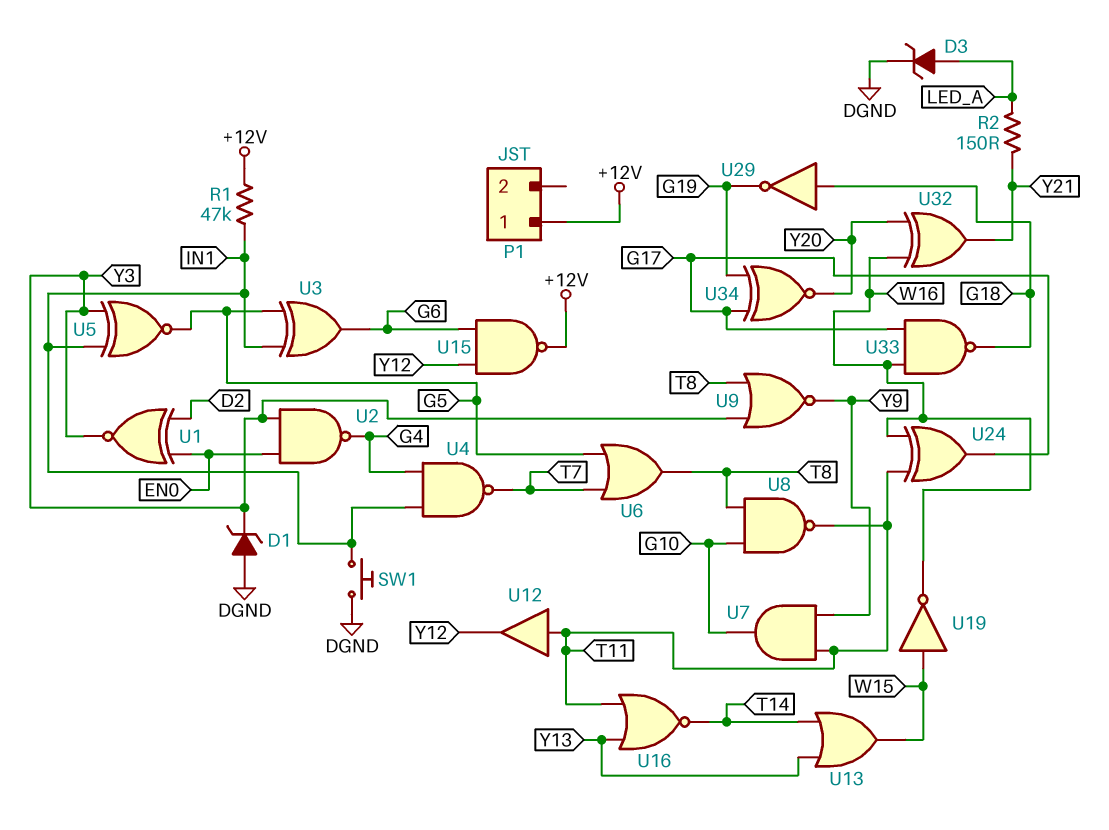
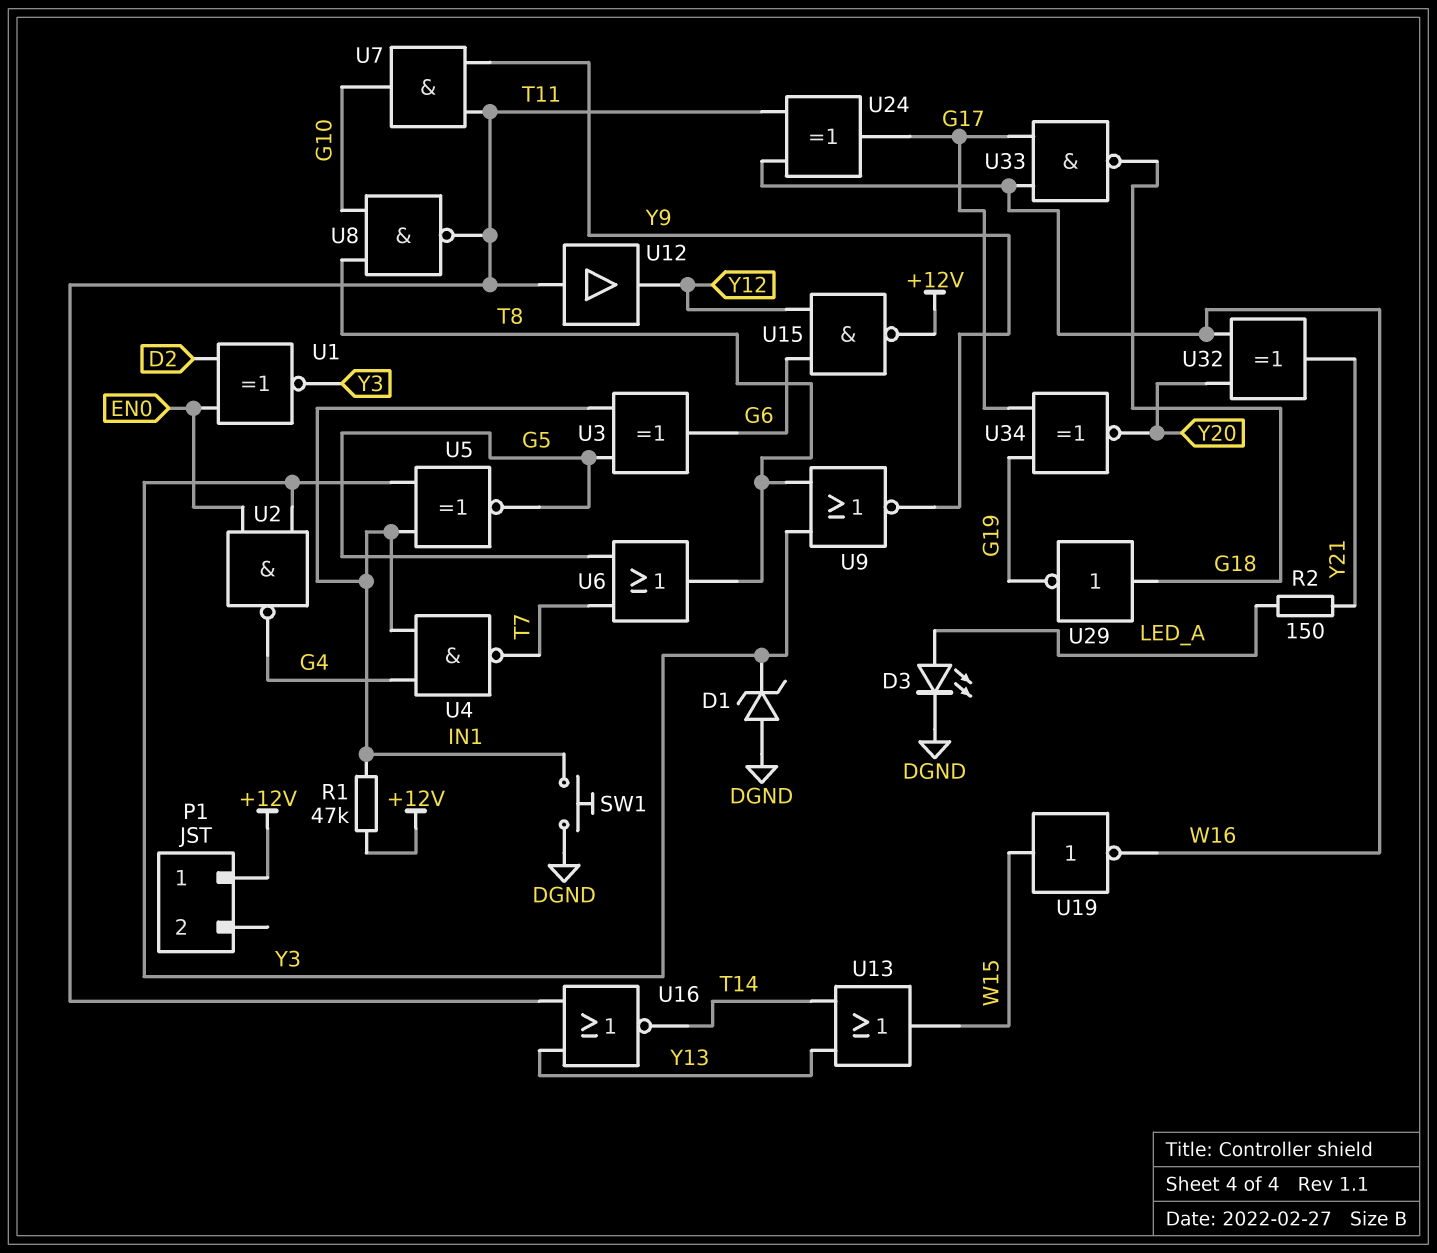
D3: zener (A LED_A, K DGND) -> LED (A LED_A, K DGND)

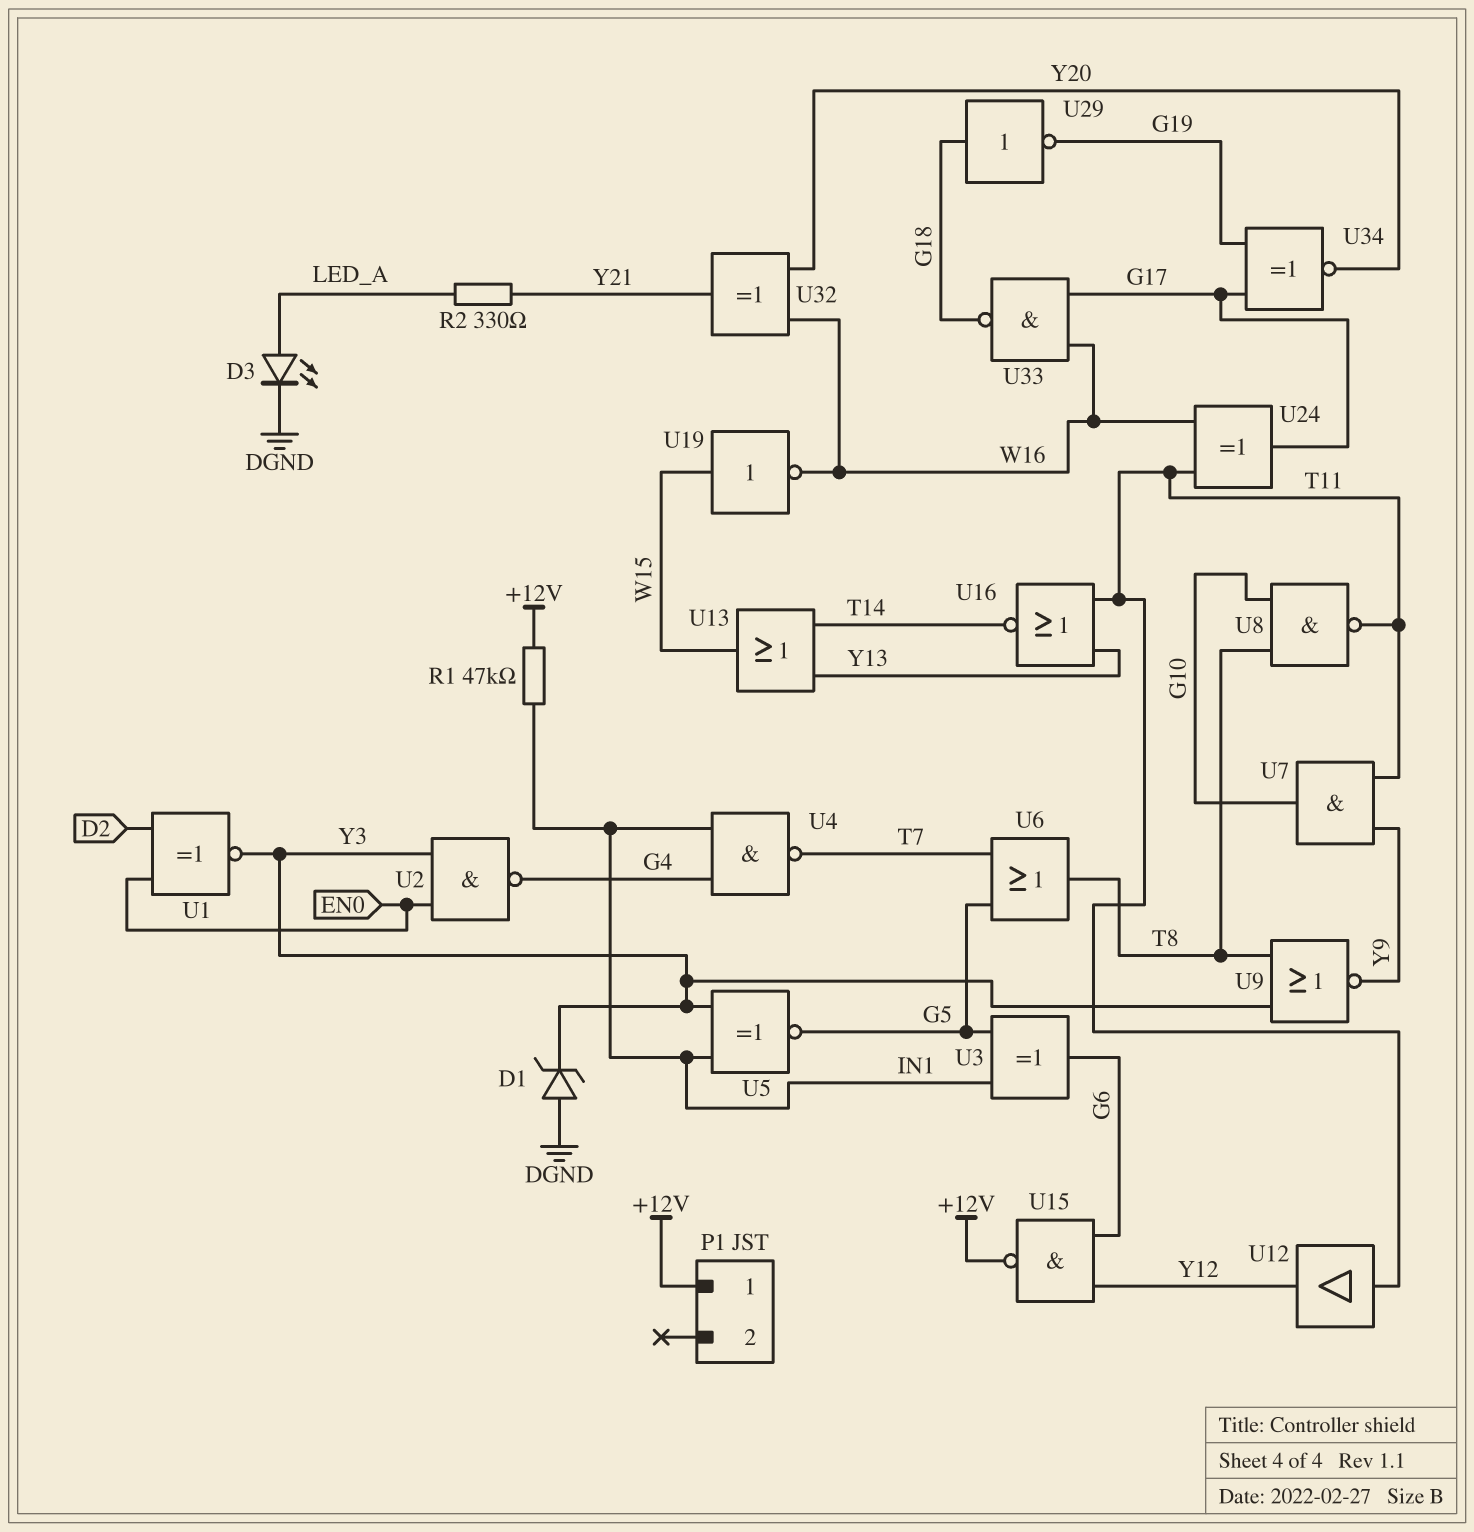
R2: 150 (LED_A, Y21) -> 330 (LED_A, Y21)
SW1: button (DGND, IN1) -> none

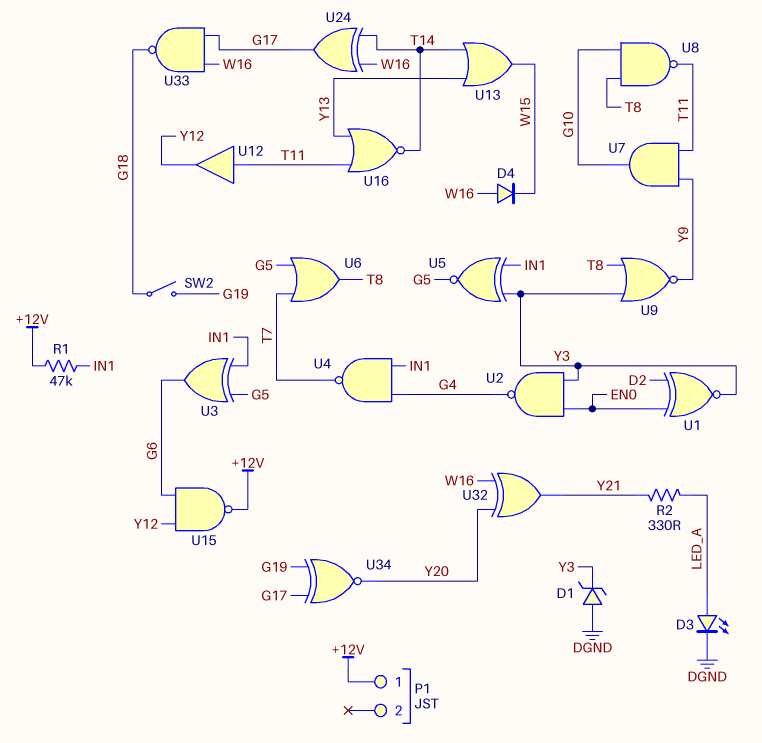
D4: none -> diode (A W16, K W15)
SW2: none -> switch (G18, G19)
U19: NOT (in W15, out W16) -> none
U24: XOR (in T11, in W16, out G17) -> XOR (in T14, in W16, out G17)
U29: NOT (in G18, out G19) -> none

